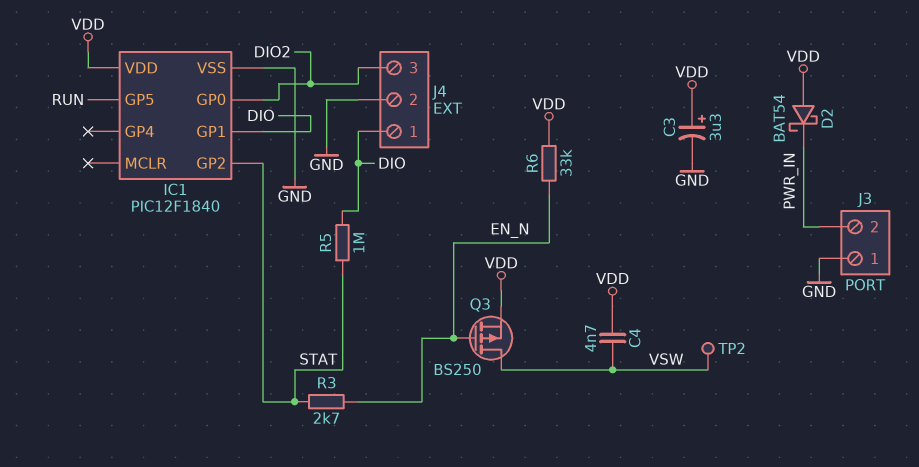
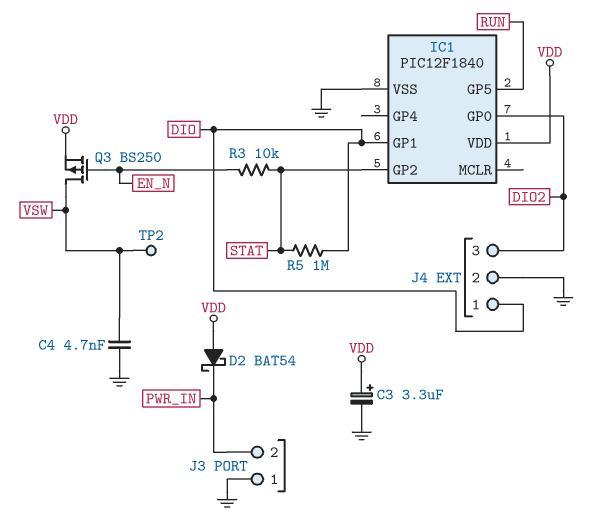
C4: 4.7nF (VDD, VSW) -> 4.7nF (GND, VSW)
R3: 2.7k (EN_N, STAT) -> 10k (EN_N, STAT)
R6: 33k (EN_N, VDD) -> none

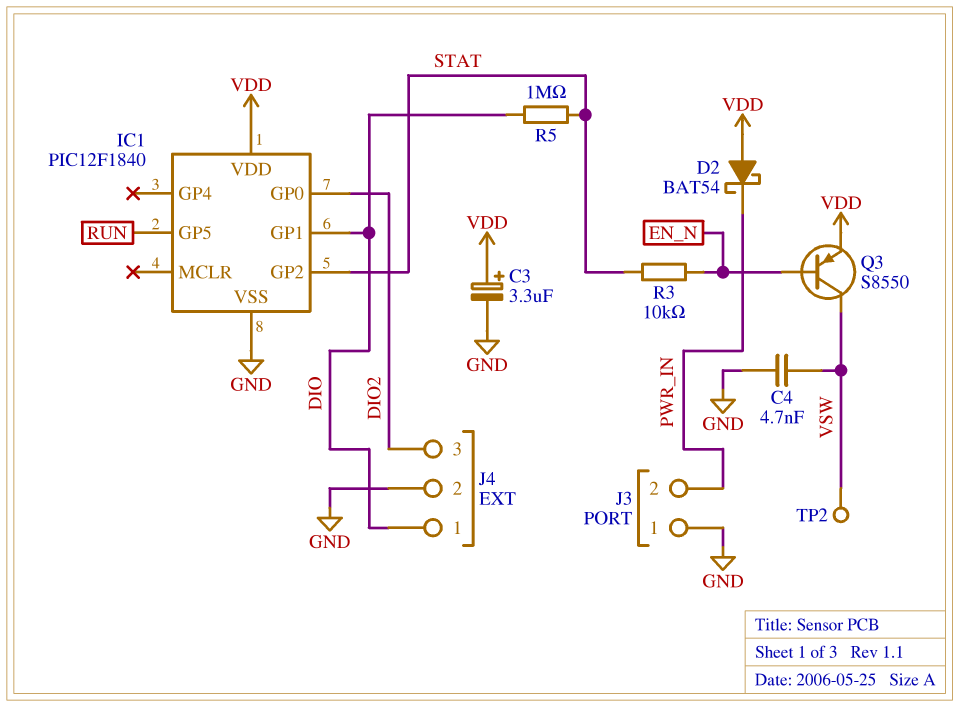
Q3: PMOS BS250 (G EN_N, D VSW, S VDD) -> PNP S8550 (B EN_N, C VSW, E VDD)

